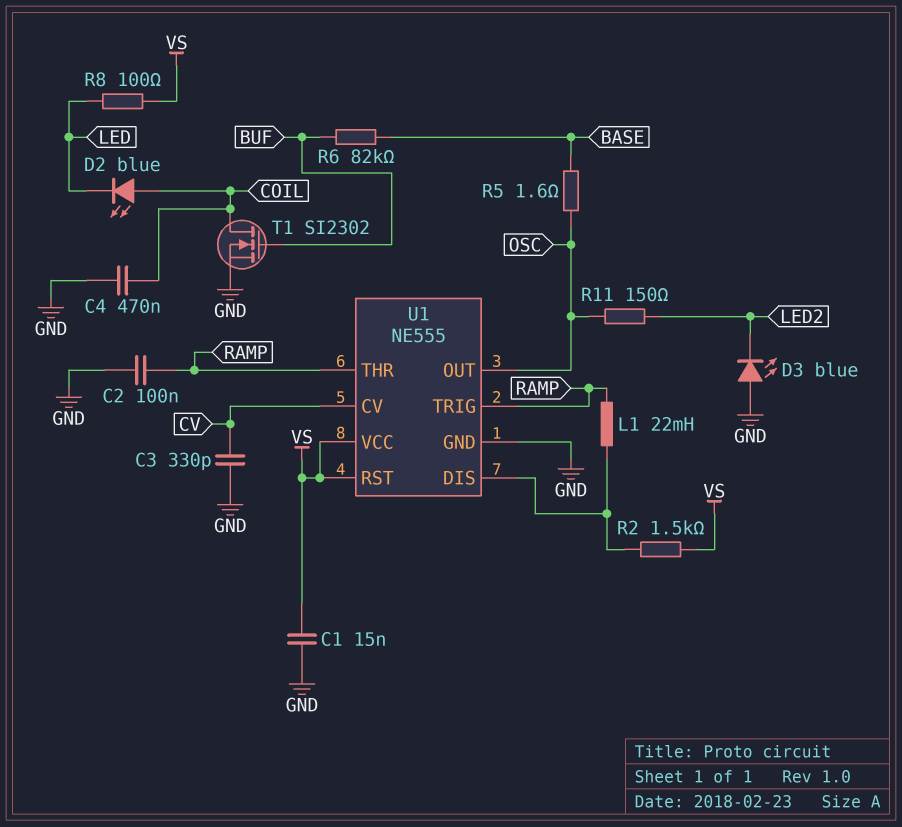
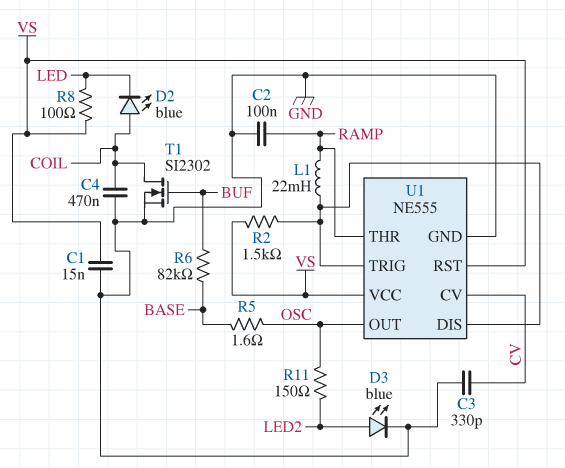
D3: LED blue (A GND, K LED2) -> LED blue (A LED2, K GND)
U1 pin TRIG: RAMP -> U1/DIS

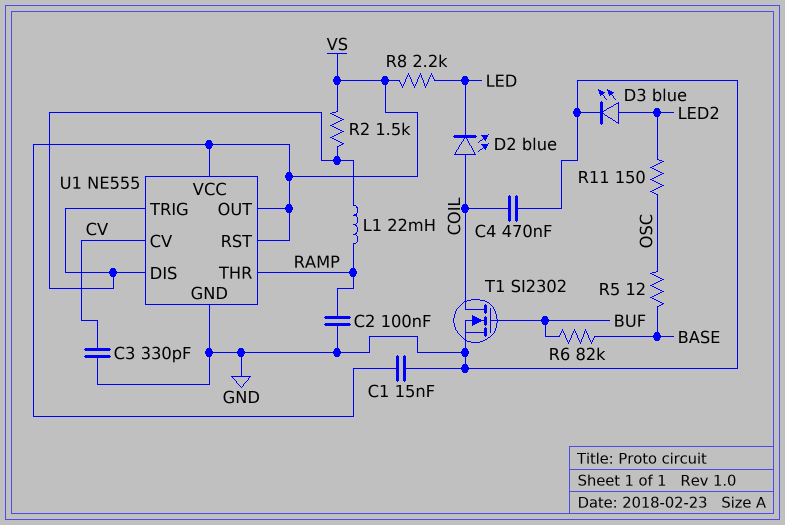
R5: 1.6 (BASE, OSC) -> 12 (BASE, OSC)
R8: 100 (LED, VS) -> 2.2k (LED, VS)
U1 pin OUT: OSC -> VS

